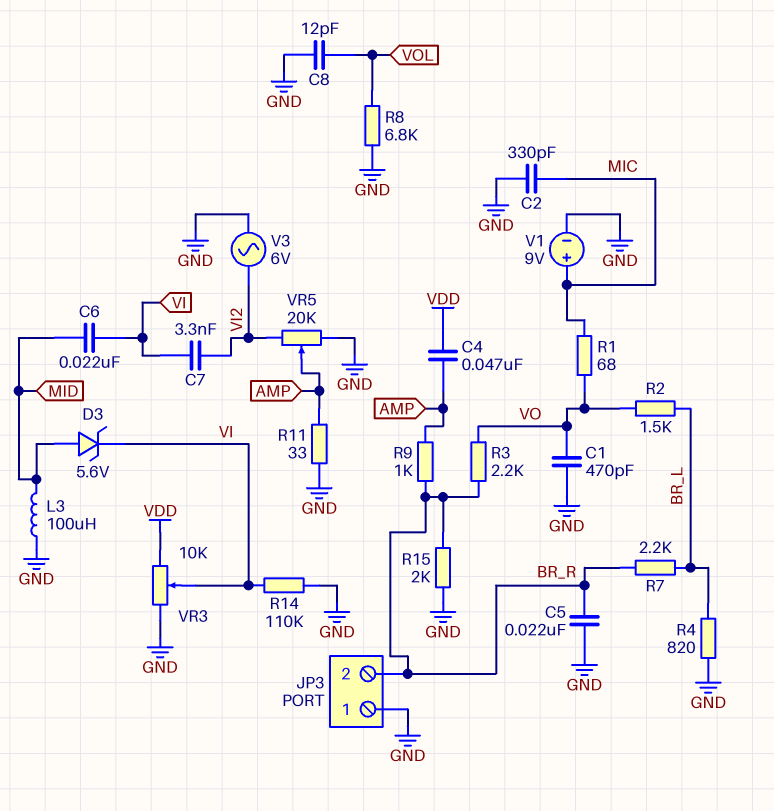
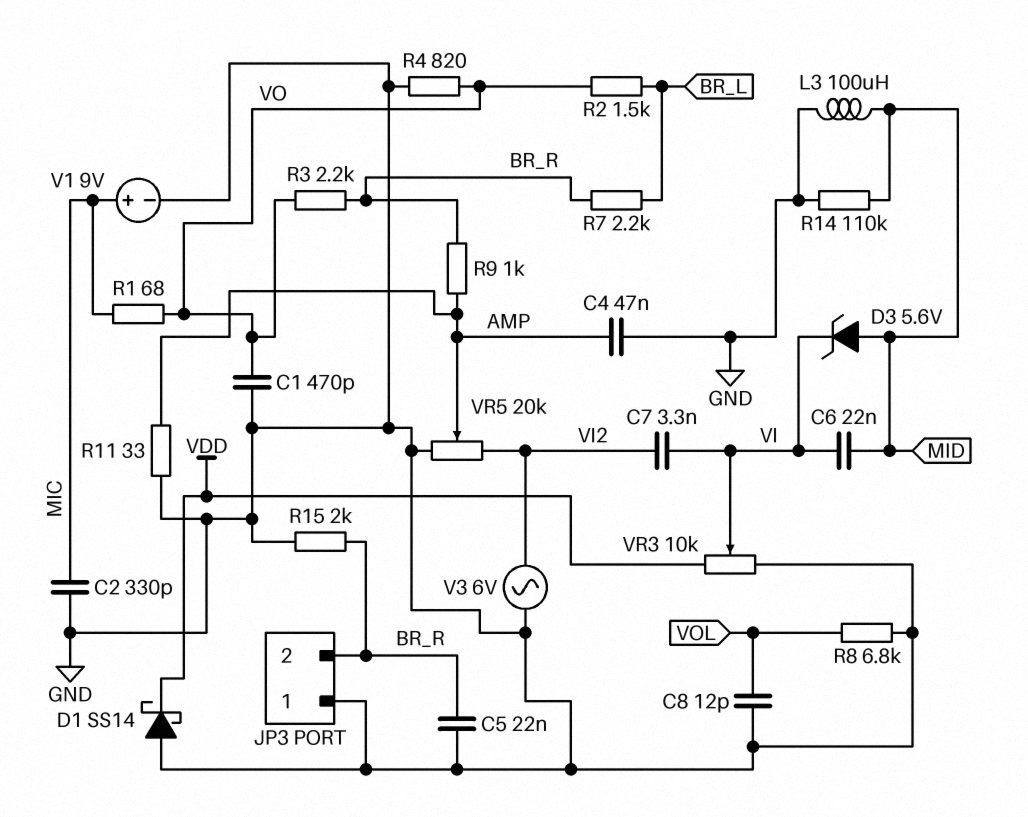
C4: 47nF (AMP, VDD) -> 47nF (AMP, GND)
D1: none -> schottky SS14 (A GND, K VDD)
R4: 820 (BR_L, GND) -> 820 (GND, VO)
R14: 110k (GND, VI) -> 110k (GND, MID)

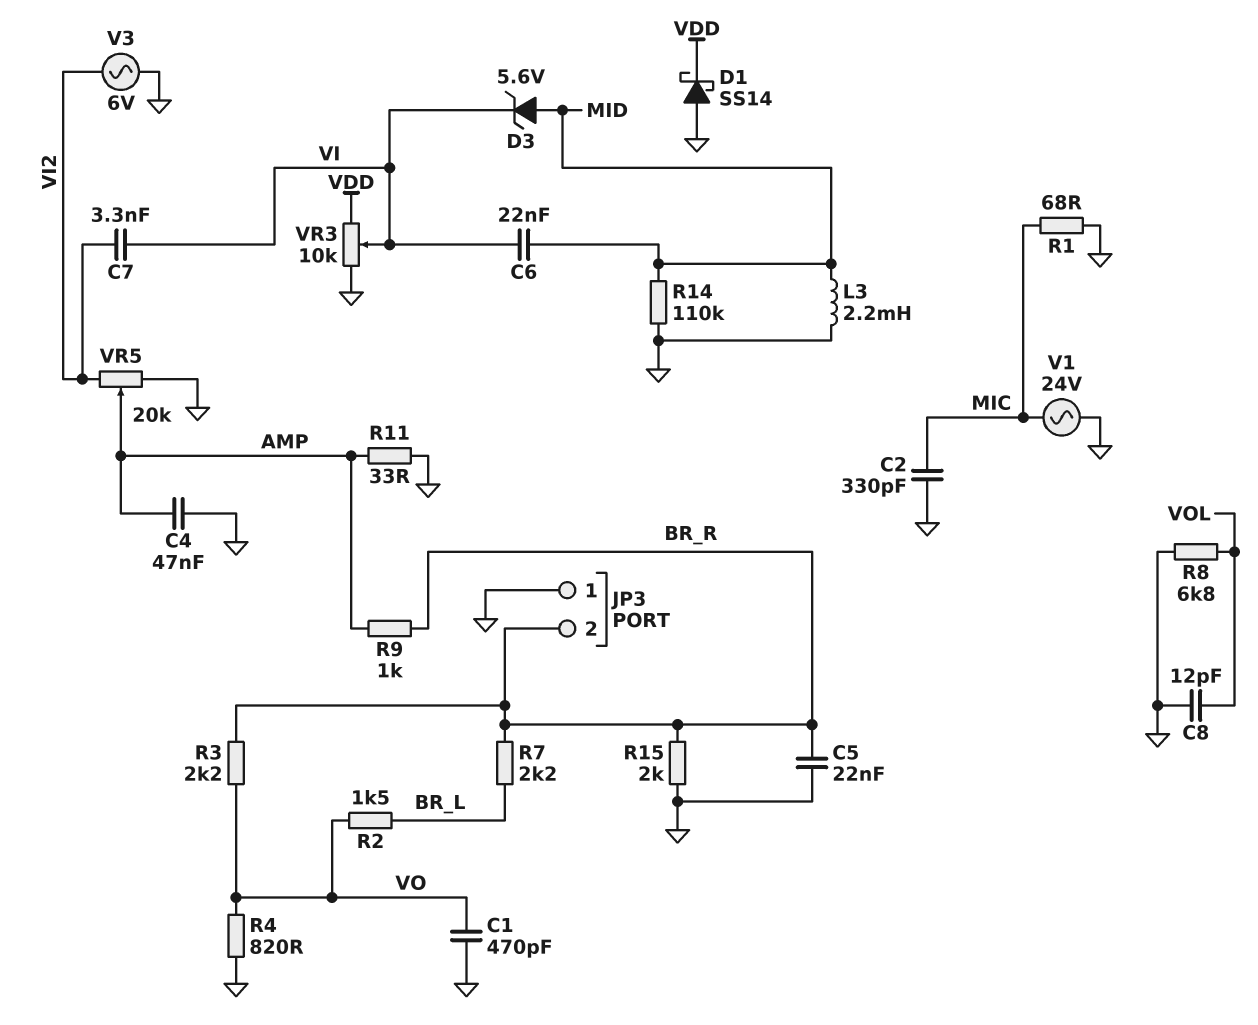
L3: 100uH (GND, MID) -> 2.2mH (GND, MID)
R1: 68 (MIC, VO) -> 68 (GND, MIC)
V1: 9V (plus MIC, minus GND) -> AC 24V (GND, MIC)

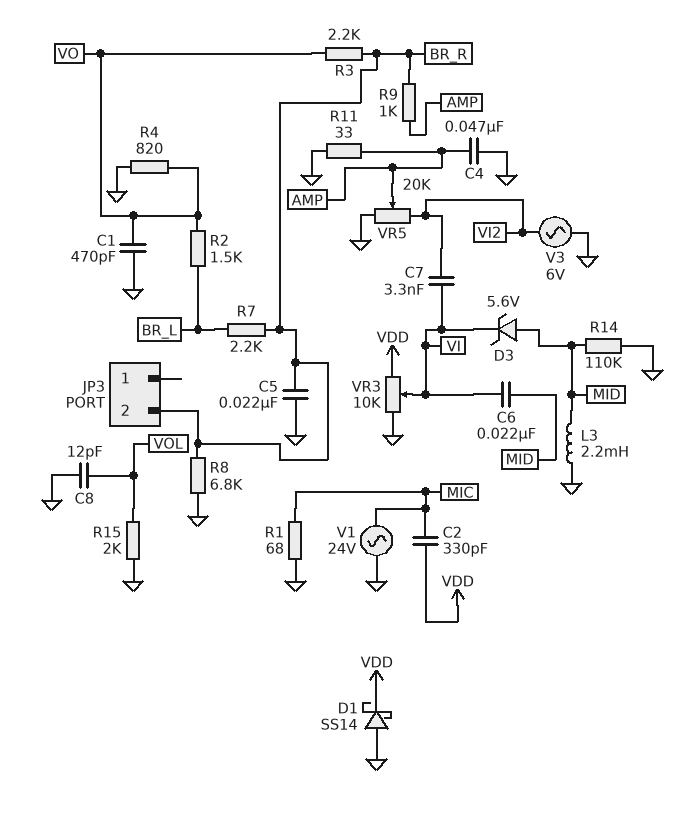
C2: 330pF (GND, MIC) -> 330pF (MIC, VDD)
JP3 pin 1: GND -> none
R8: 6.8k (GND, VOL) -> 6.8k (BR_R, GND)
R15: 2k (BR_R, GND) -> 2k (GND, VOL)

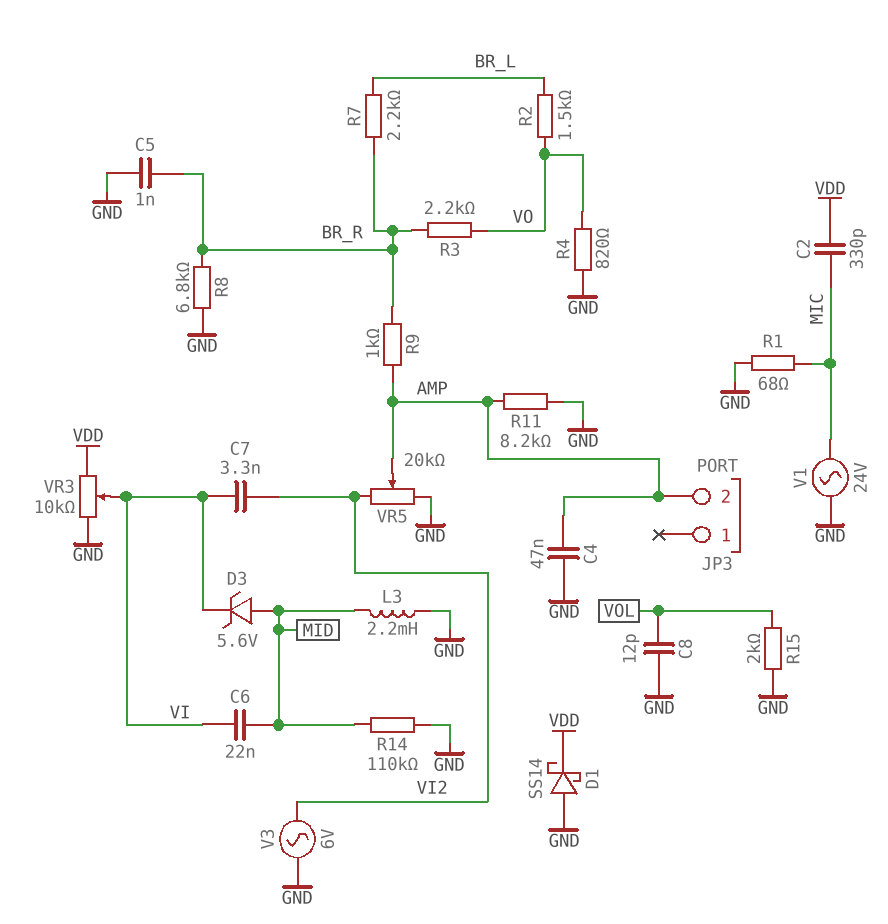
C1: 470pF (GND, VO) -> none
C5: 22nF (BR_R, GND) -> 1nF (BR_R, GND)
JP3 pin 2: BR_R -> AMP
R11: 33 (AMP, GND) -> 8.2k (AMP, GND)

